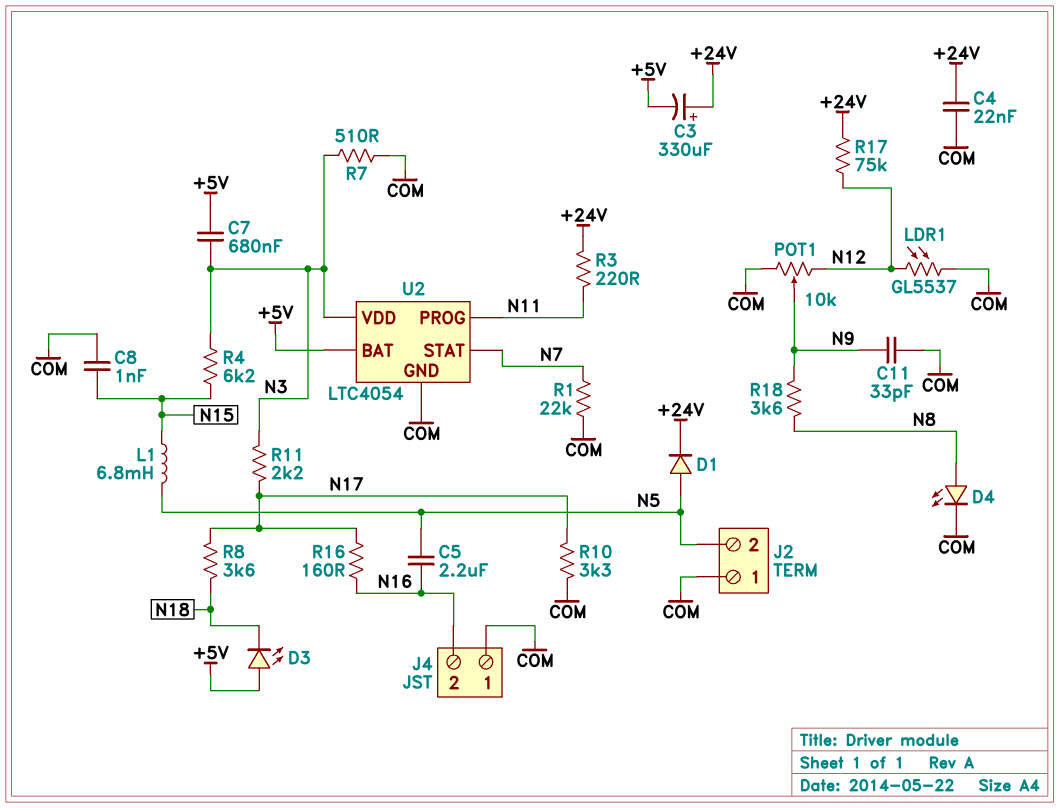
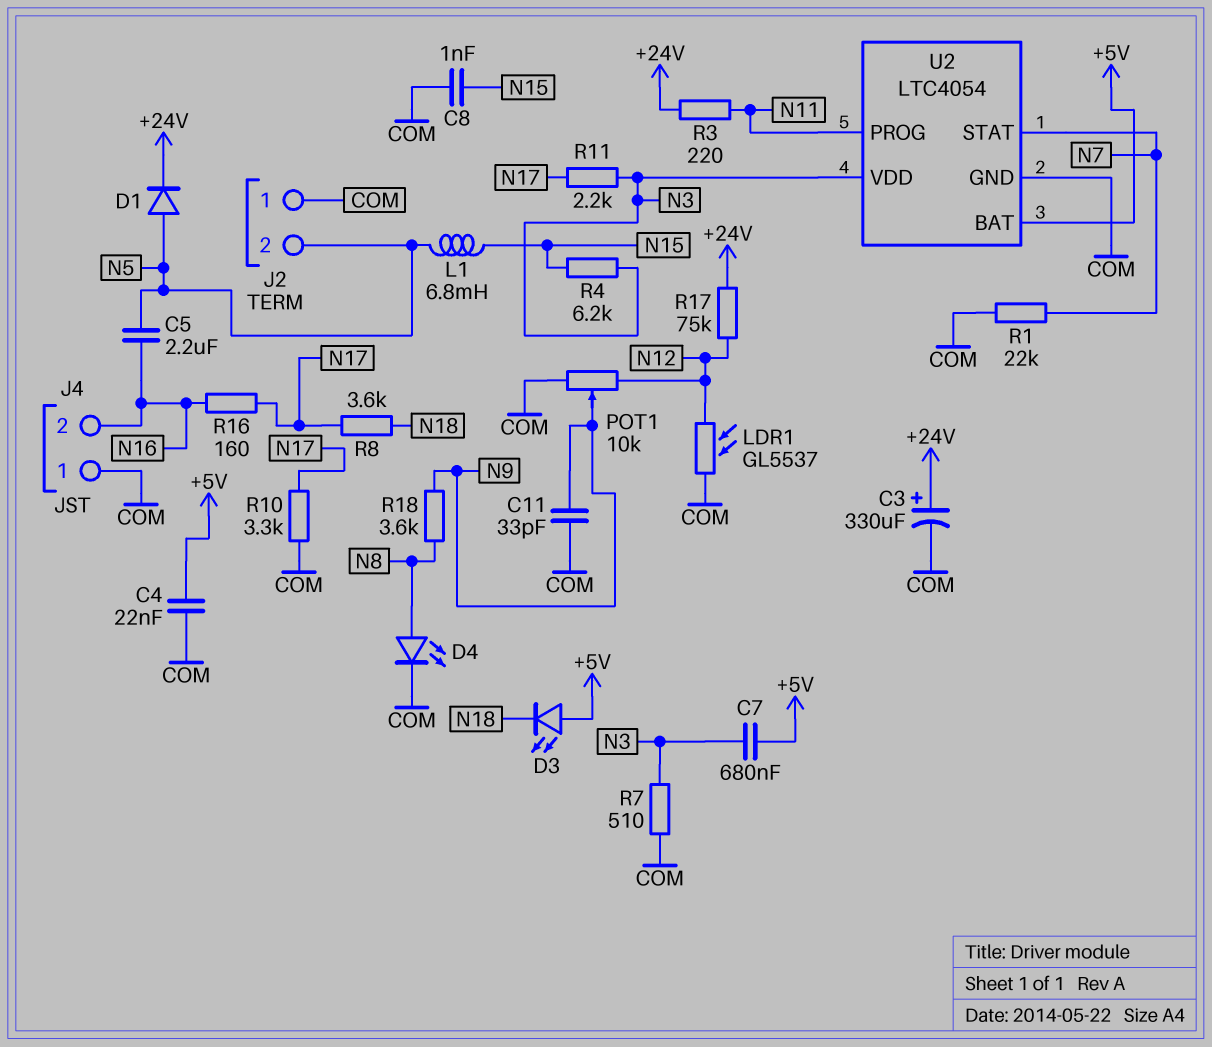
C3: 330uF (plus +24V, minus +5V) -> 330uF (plus +24V, minus COM)
C4: 22nF (+24V, COM) -> 22nF (+5V, COM)

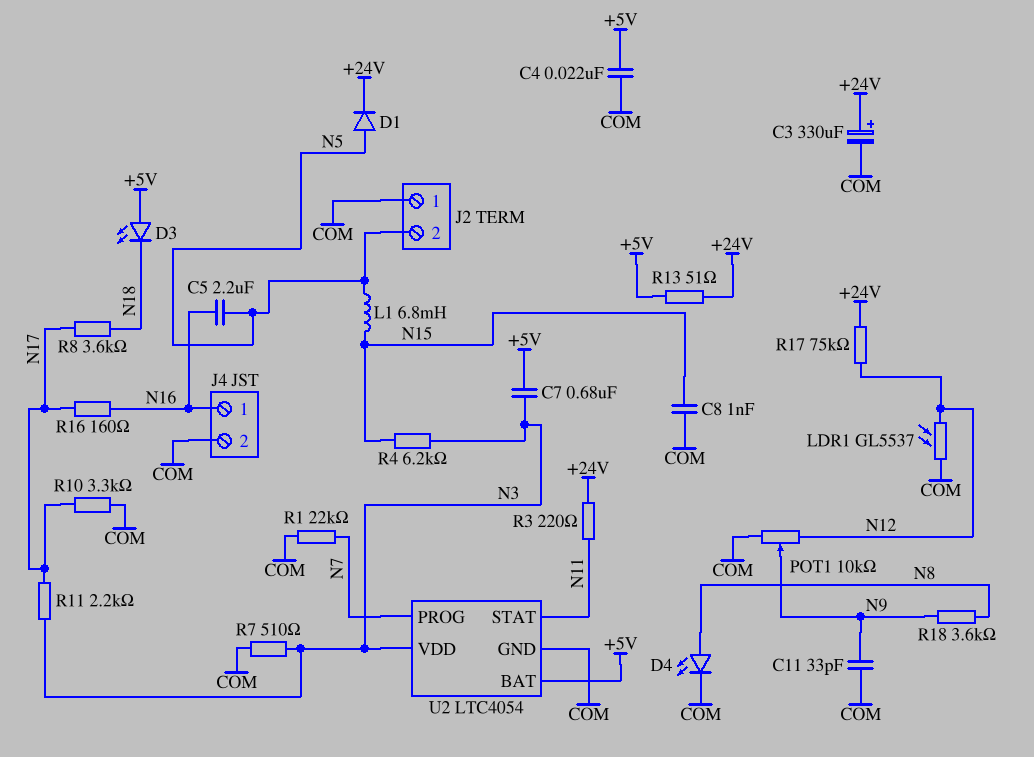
J4 pin 1: COM -> N16
J4 pin 2: N16 -> COM
R13: none -> 51 (+5V, +24V)
U2 pin PROG: N11 -> N7
U2 pin STAT: N7 -> N11

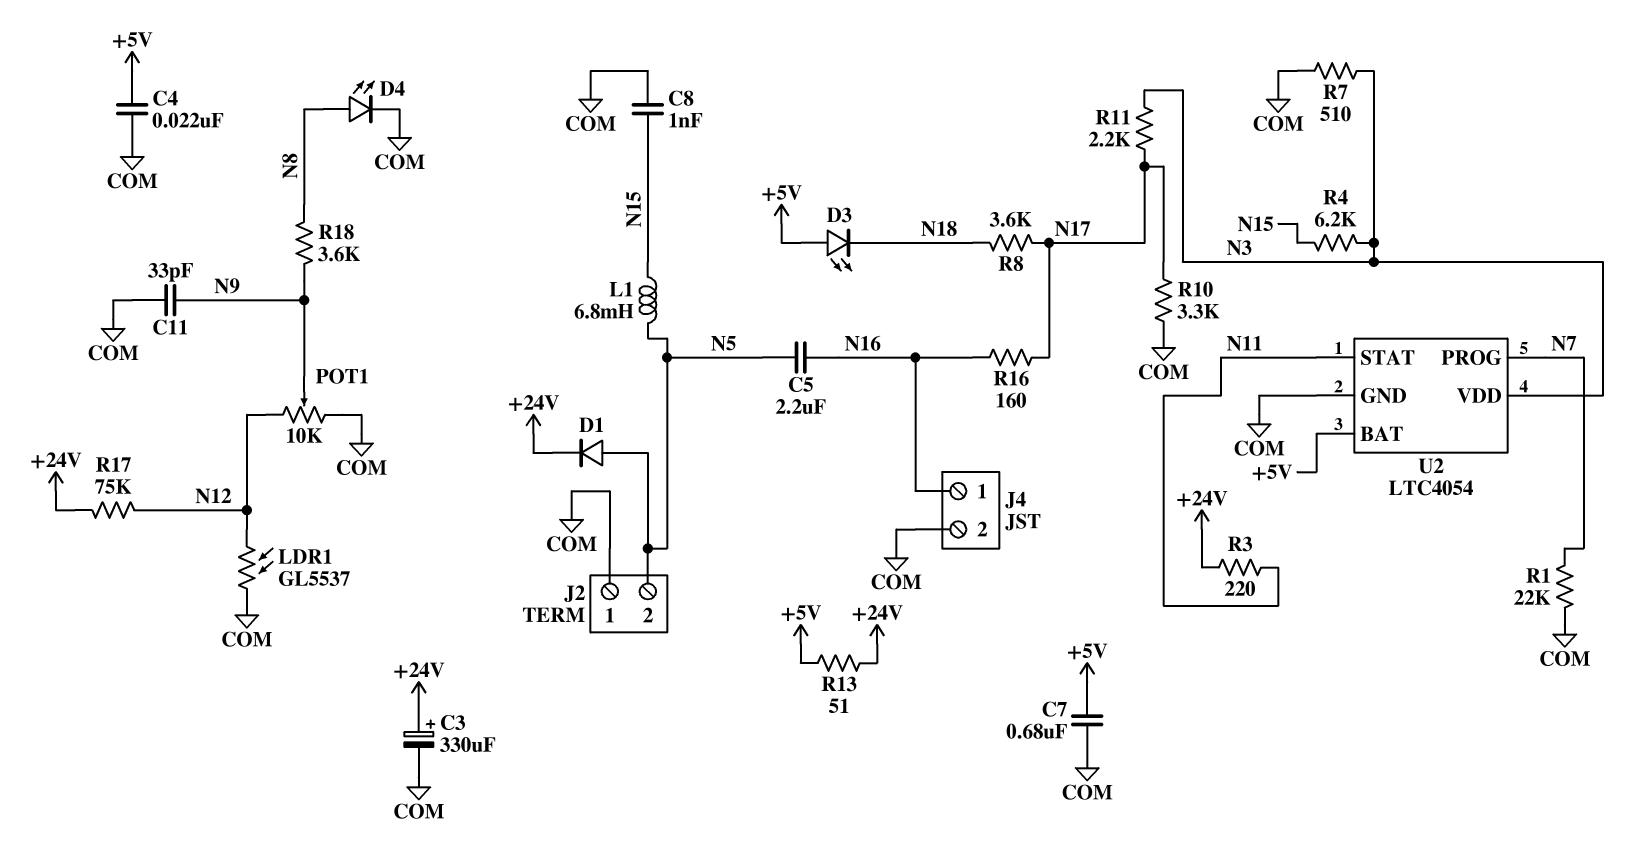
C7: 680nF (+5V, N3) -> 680nF (+5V, COM)

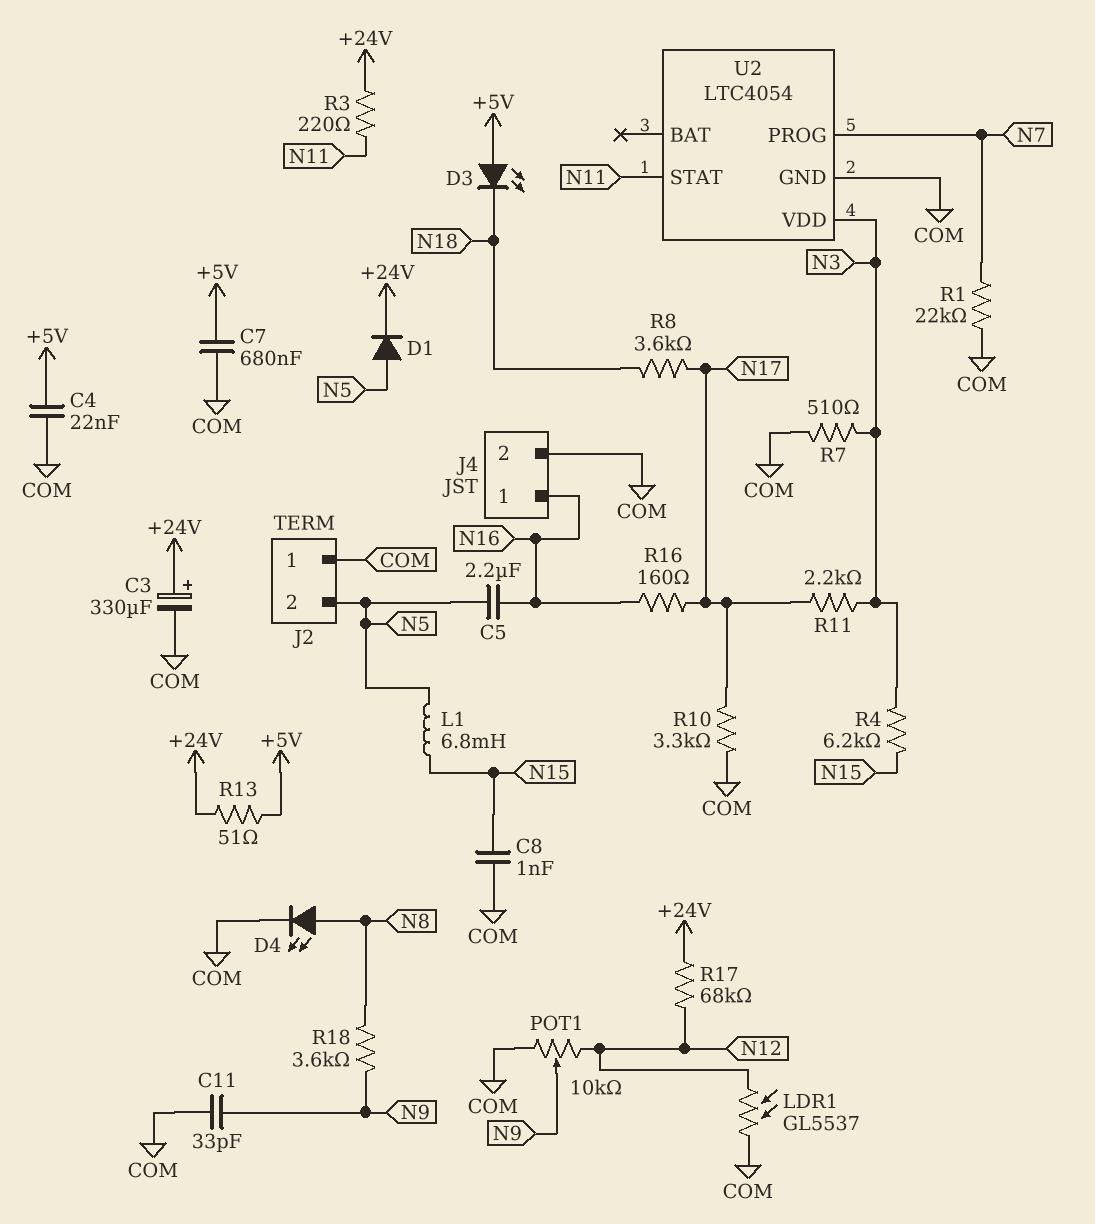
R17: 75k (+24V, N12) -> 68k (+24V, N12)
U2 pin BAT: +5V -> none

